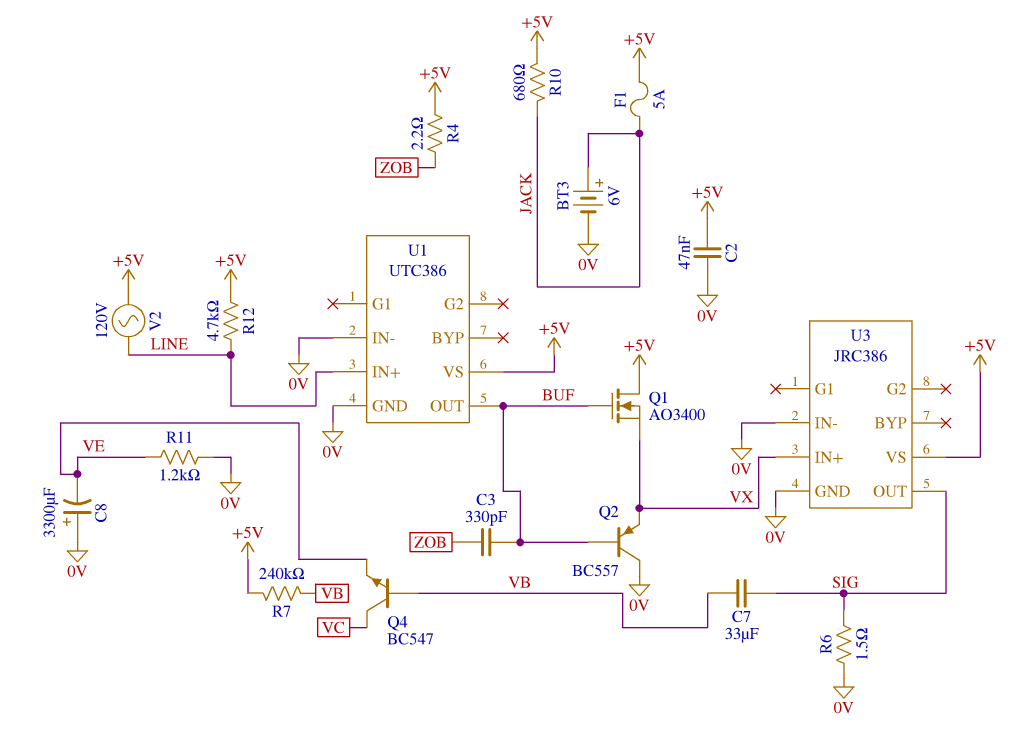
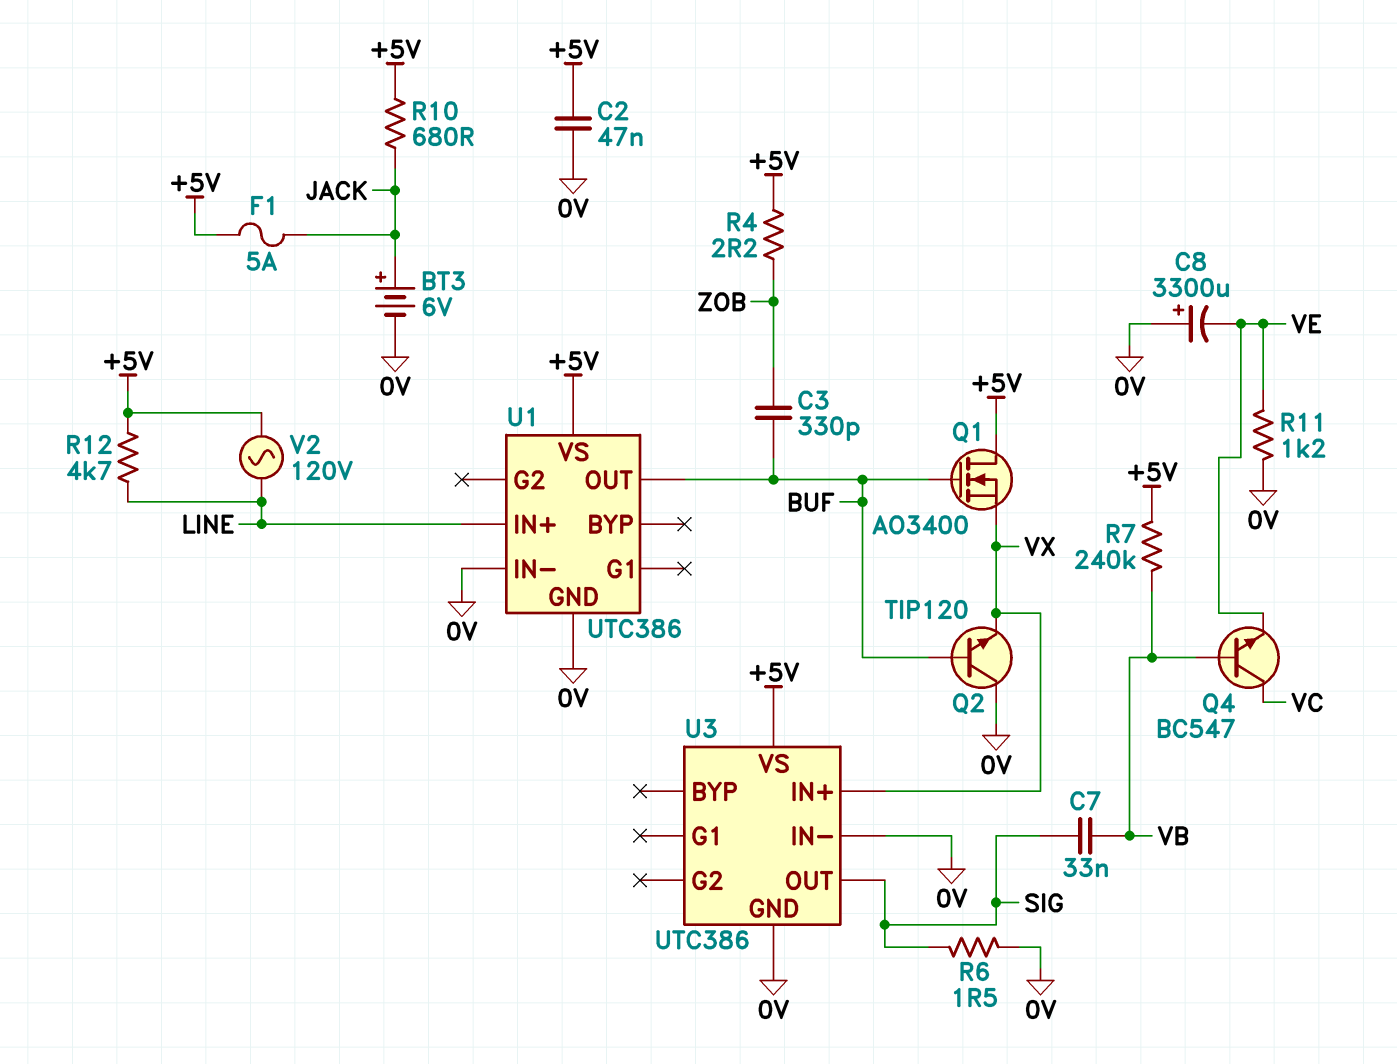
C7: 33uF (SIG, VB) -> 33nF (SIG, VB)
Q2: PNP BC557 (B BUF, C 0V, E VX) -> NPN TIP120 (B BUF, C 0V, E VX)
U3: JRC386 -> UTC386

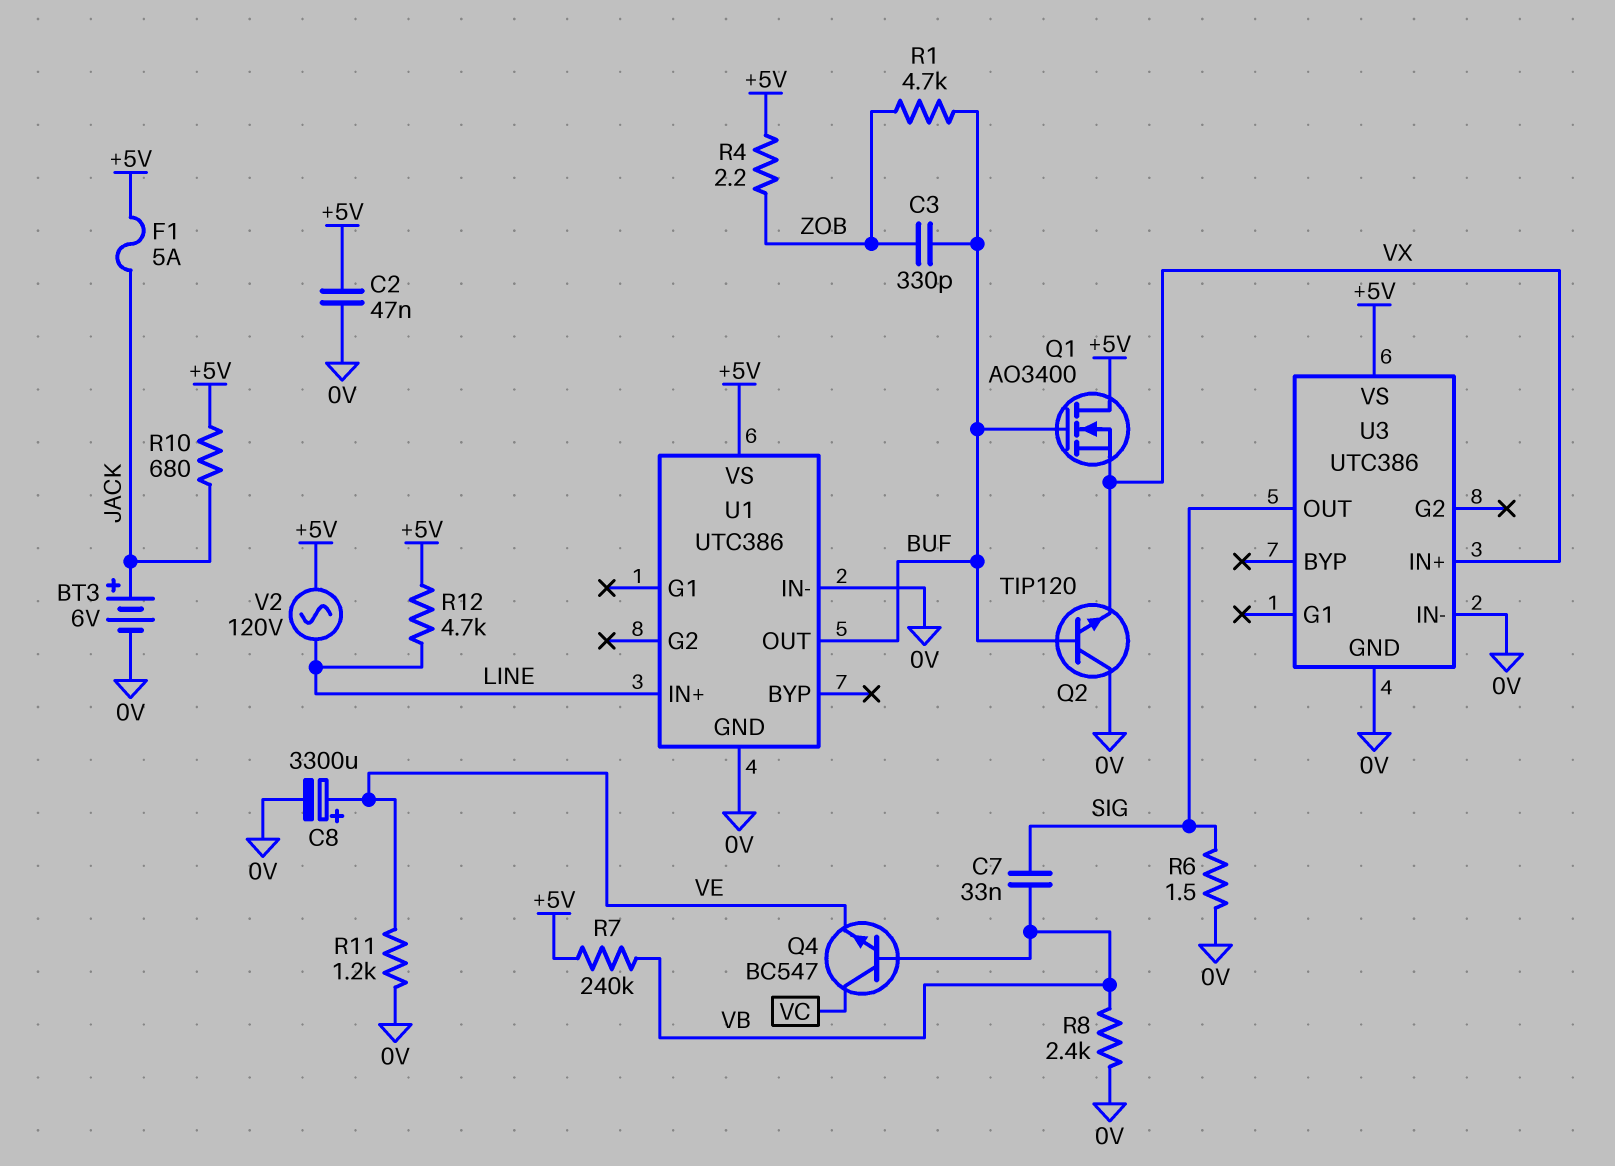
C8: 3300uF (plus 0V, minus VE) -> 3300uF (plus VE, minus 0V)
R1: none -> 4.7k (BUF, ZOB)
R8: none -> 2.4k (0V, VB)

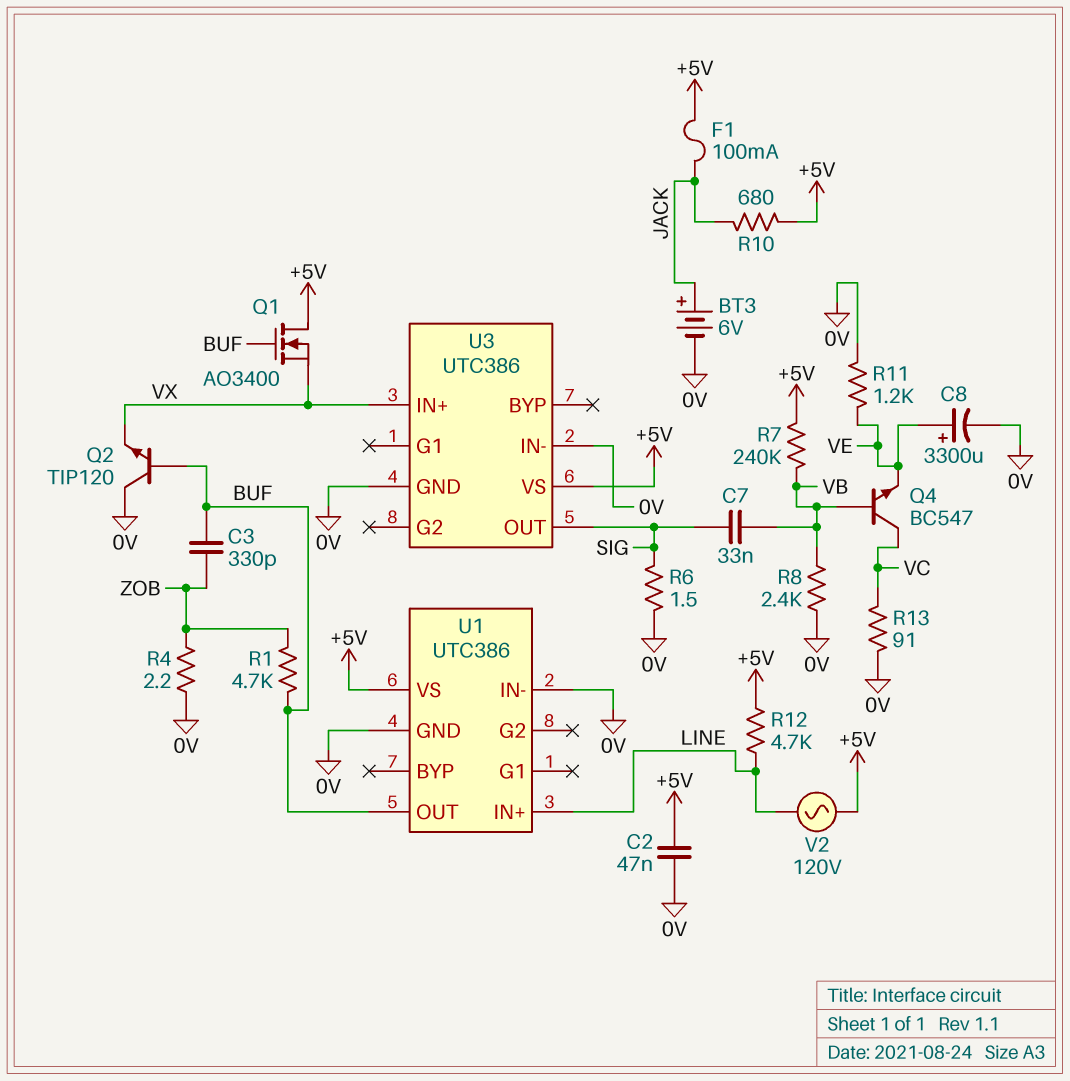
F1: 5A (+5V, JACK) -> 100mA (+5V, JACK)
R4: 2.2 (+5V, ZOB) -> 2.2 (0V, ZOB)
R13: none -> 91 (0V, VC)

